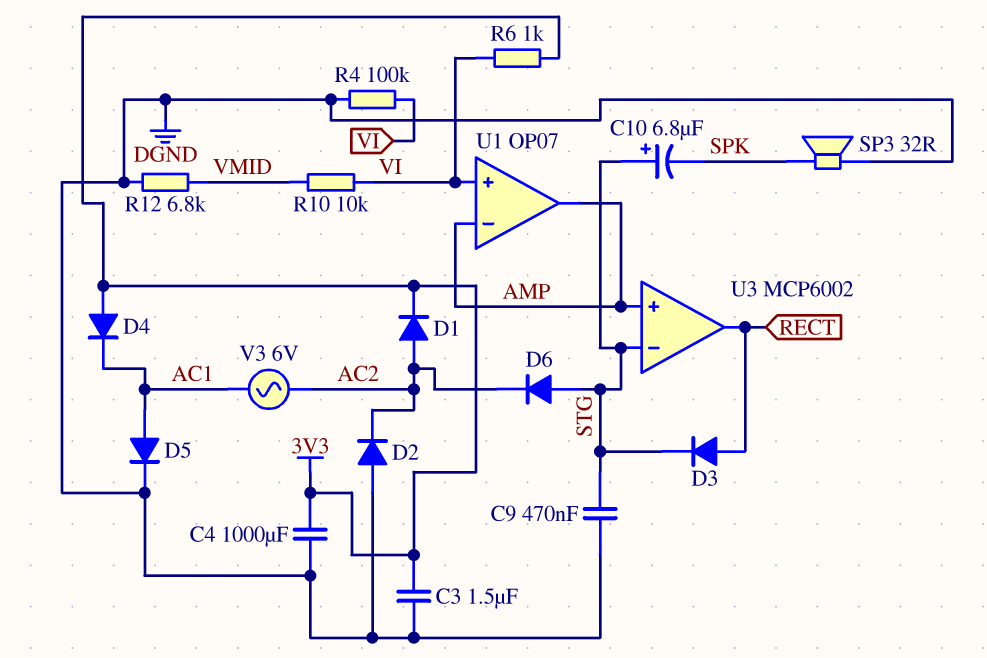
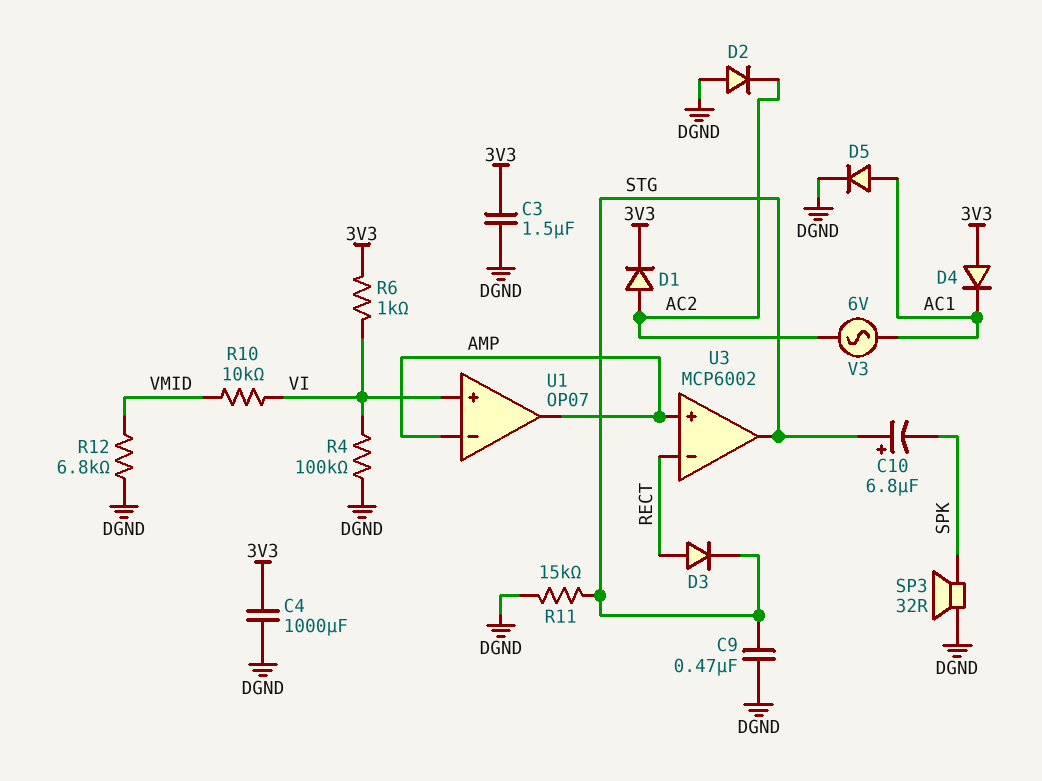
D6: diode (A STG, K AC2) -> none
R11: none -> 15k (DGND, STG)
U3 pin in-: STG -> RECT
U3 pin out: RECT -> STG

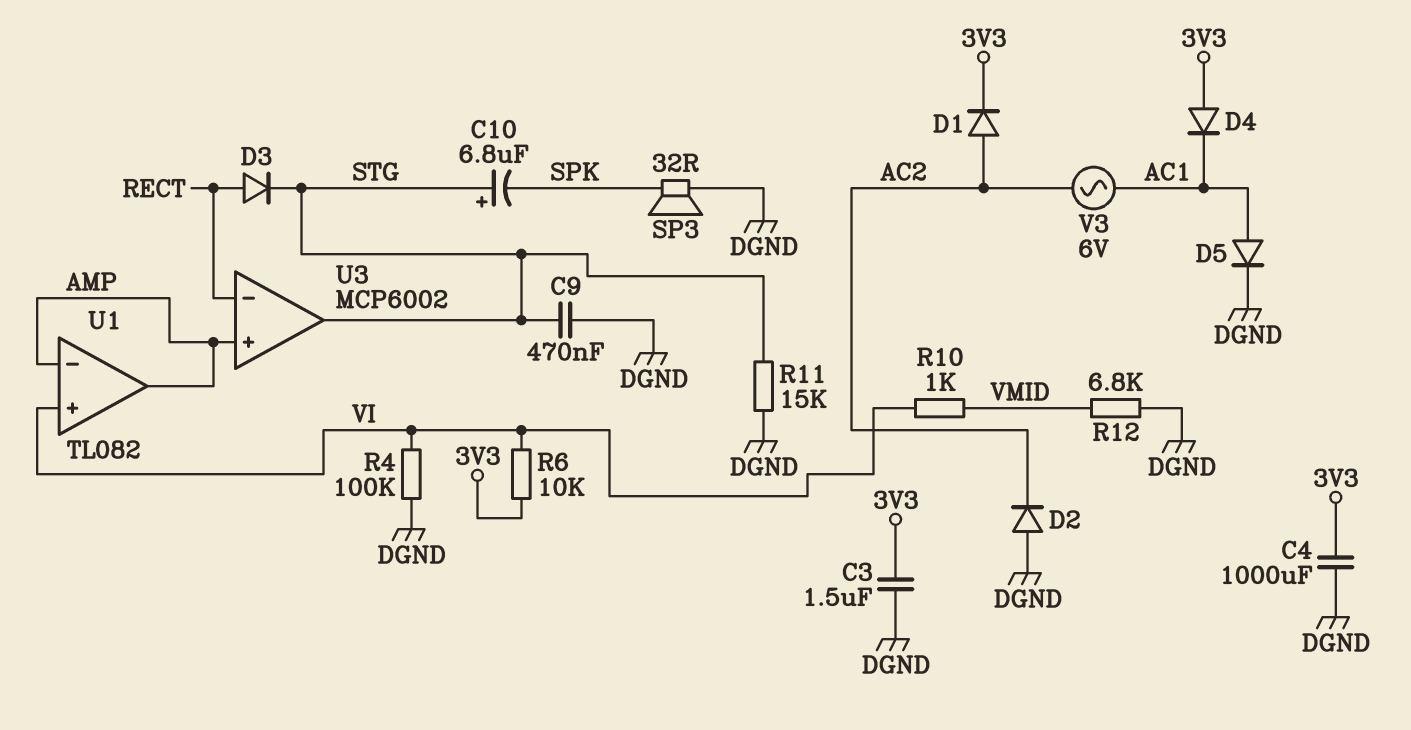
R6: 1k (3V3, VI) -> 10k (3V3, VI)
R10: 10k (VI, VMID) -> 1k (VI, VMID)
U1: OP07 -> TL082

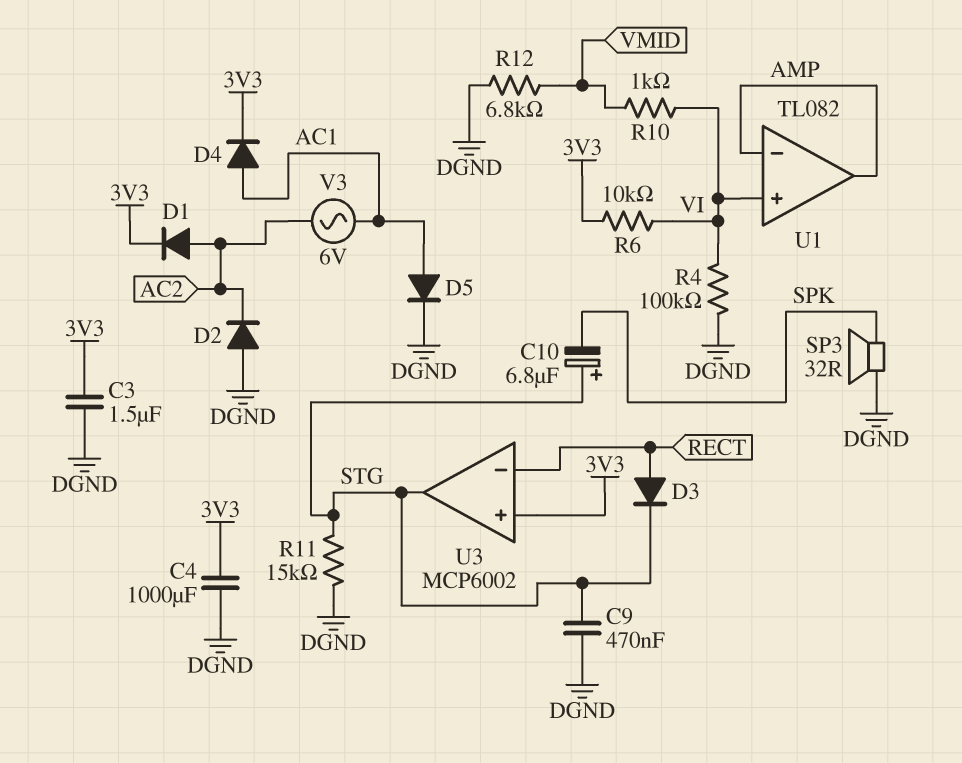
D4: diode (A 3V3, K AC1) -> diode (A AC1, K 3V3)
U3 pin in+: AMP -> 3V3

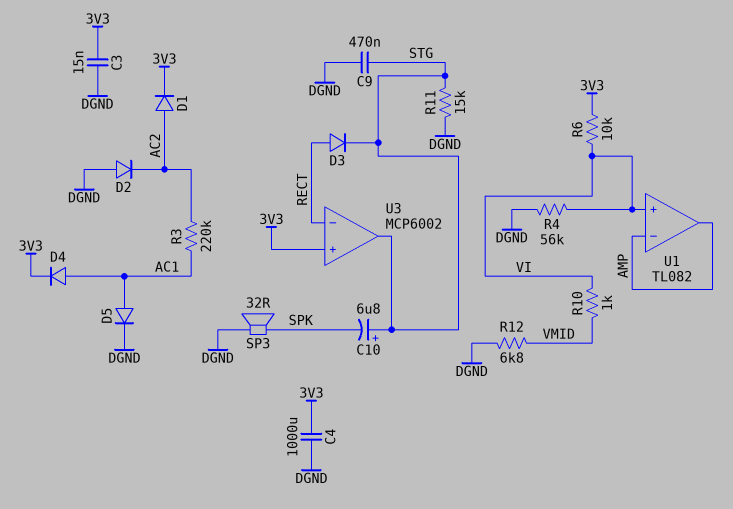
C3: 1.5uF (3V3, DGND) -> 15nF (3V3, DGND)
R3: none -> 220k (AC1, AC2)
R4: 100k (DGND, VI) -> 56k (DGND, VI)
V3: AC 6V (AC1, AC2) -> none

